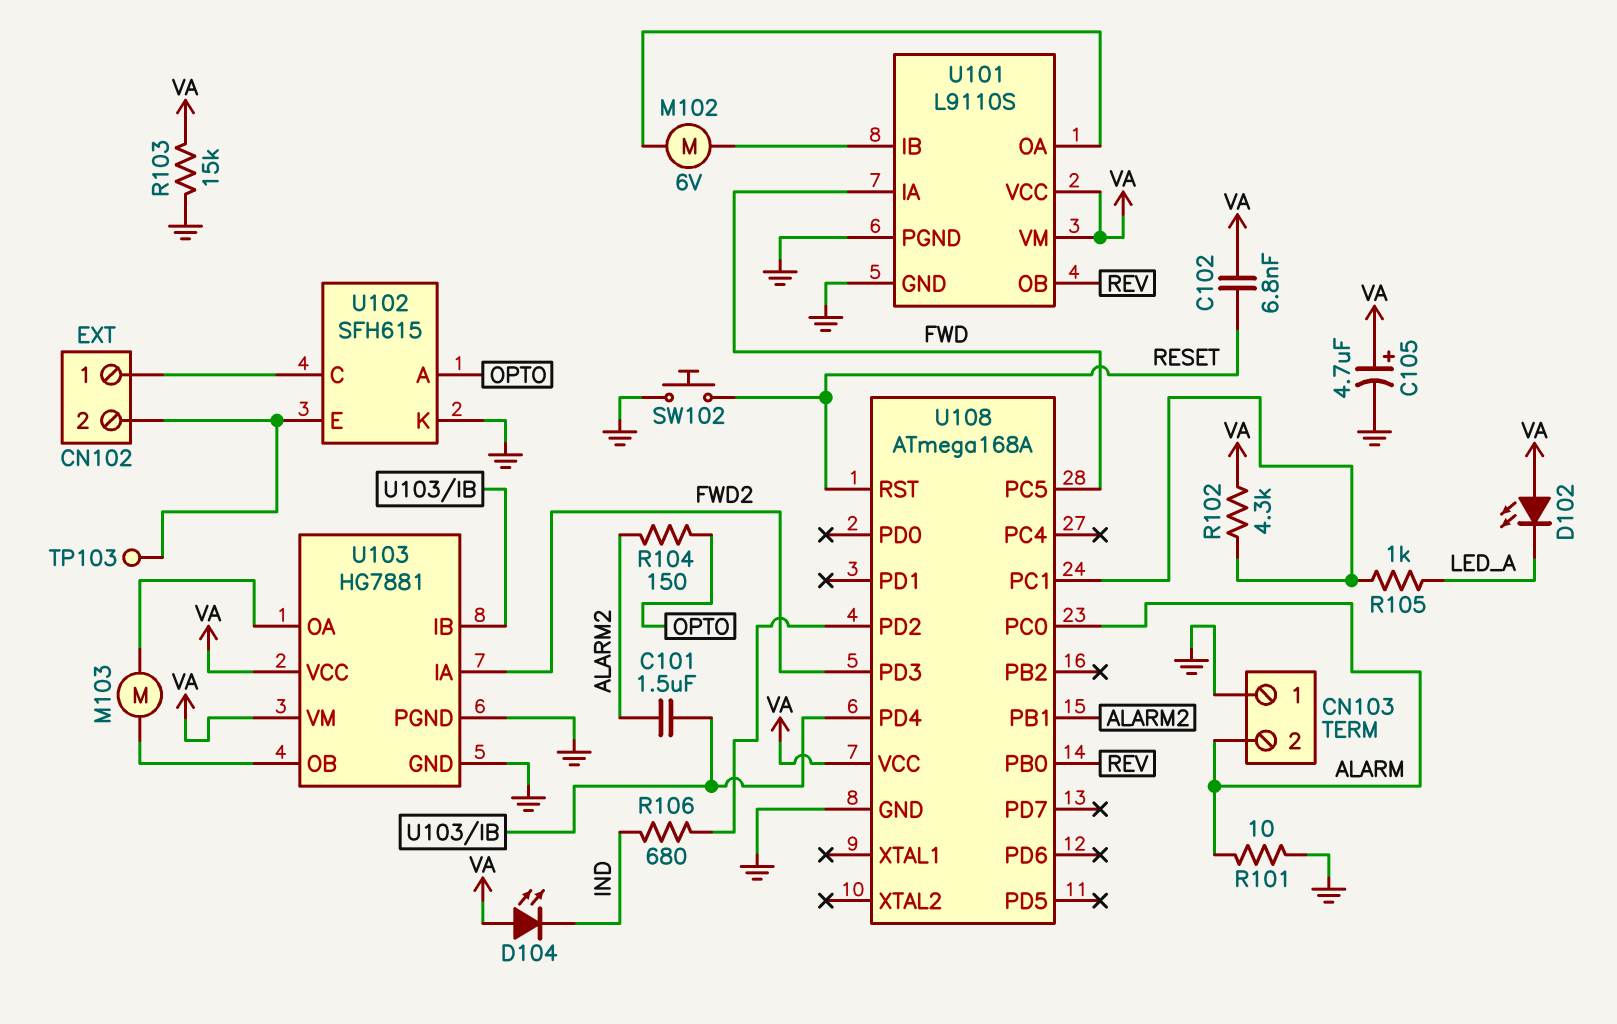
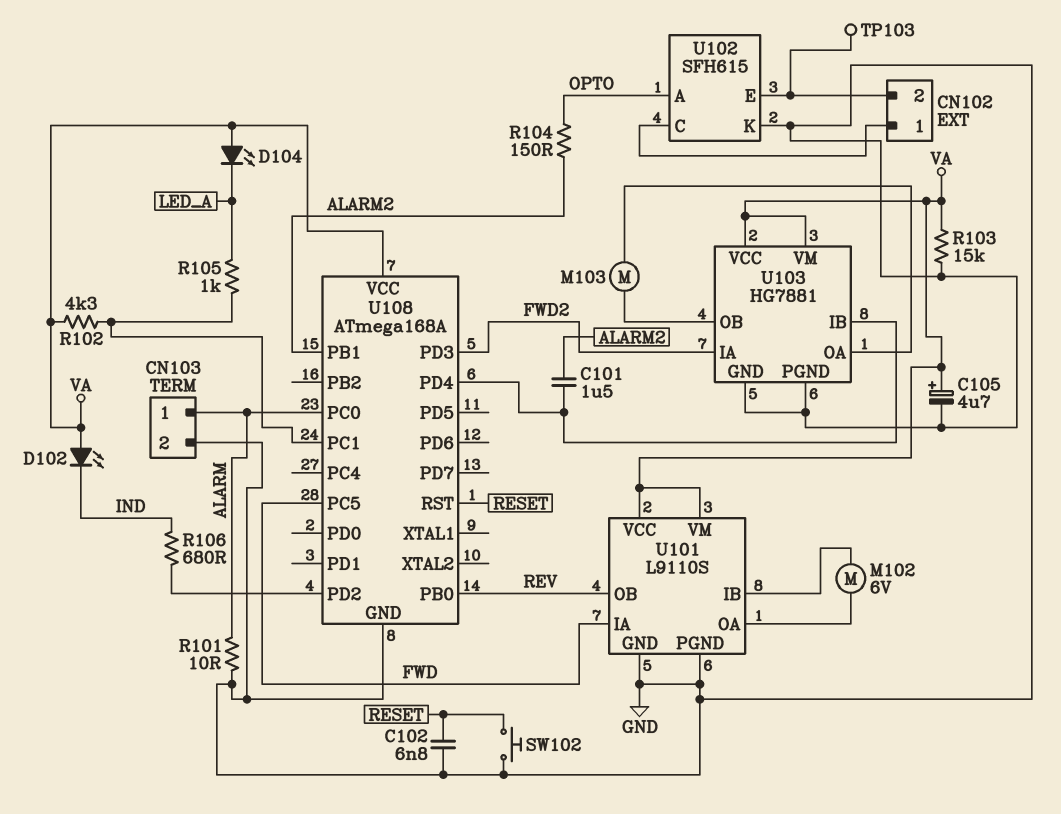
C102: 6.8nF (RESET, VA) -> 6.8nF (GND, RESET)
CN103 pin 1: GND -> ALARM
CN103 pin 2: ALARM -> GND
D102: LED (A VA, K LED_A) -> LED (A VA, K IND)
D104: LED (A VA, K IND) -> LED (A VA, K LED_A)

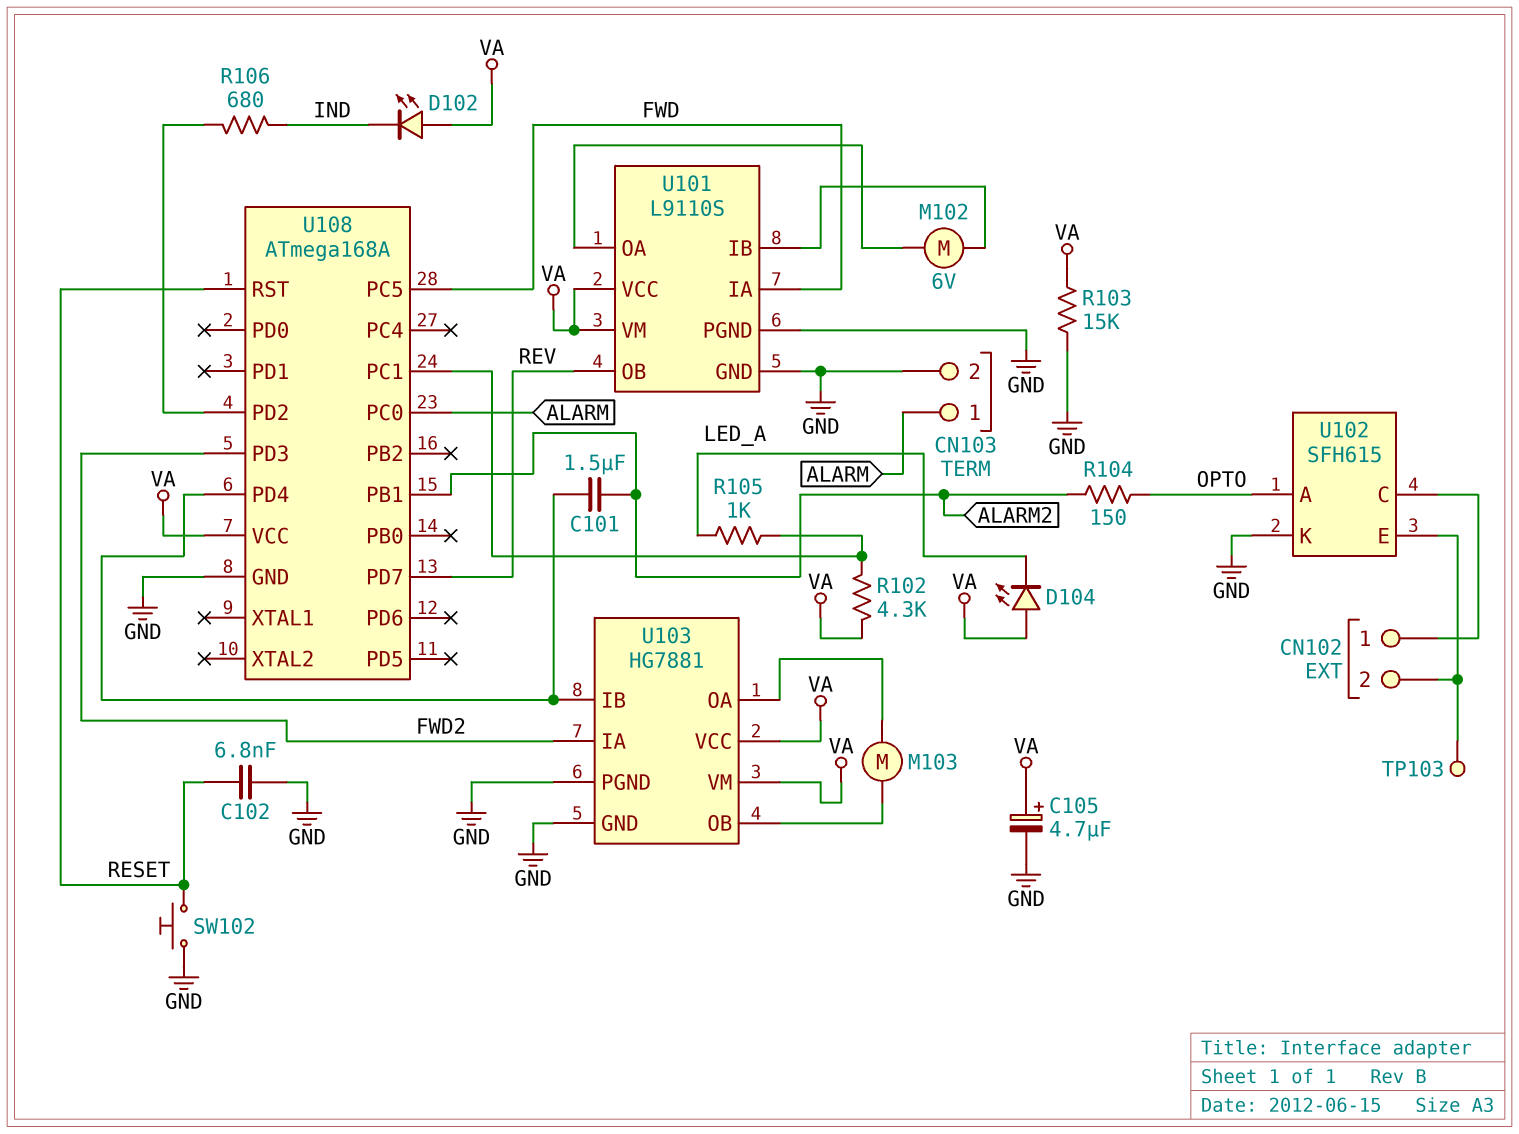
R101: 10 (ALARM, GND) -> none
U108 pin PB0: REV -> none
U108 pin PD7: none -> REV

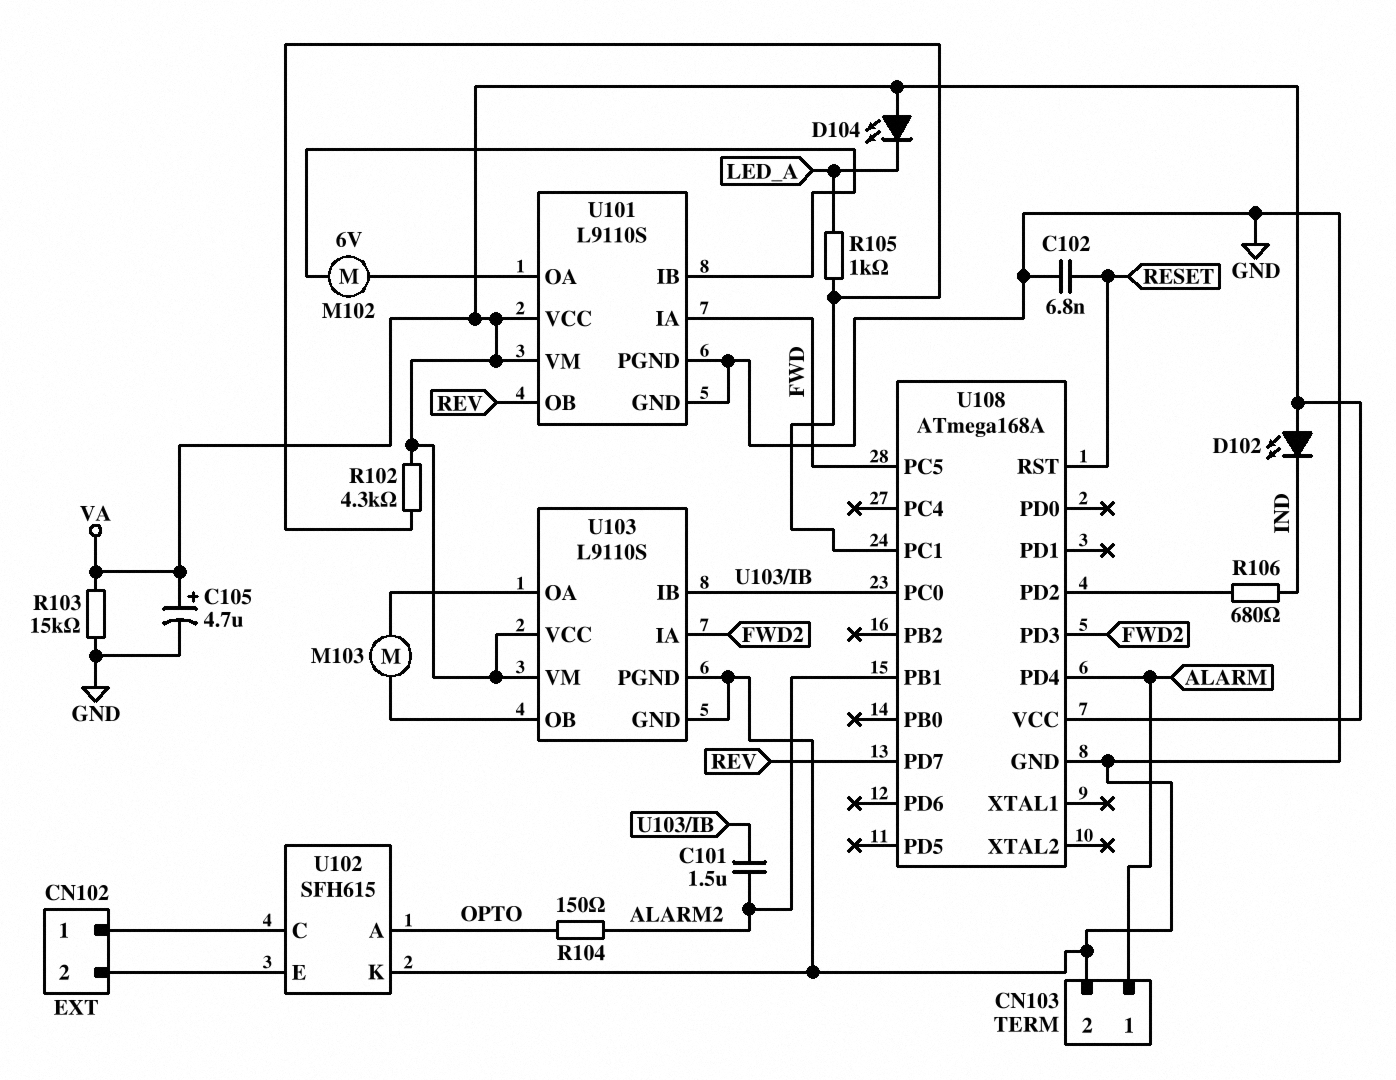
SW102: button (GND, RESET) -> none
TP103: test point (CN102/2) -> none
U103: HG7881 -> L9110S
U108 pin PC0: ALARM -> U103/IB
U108 pin PD4: U103/IB -> ALARM

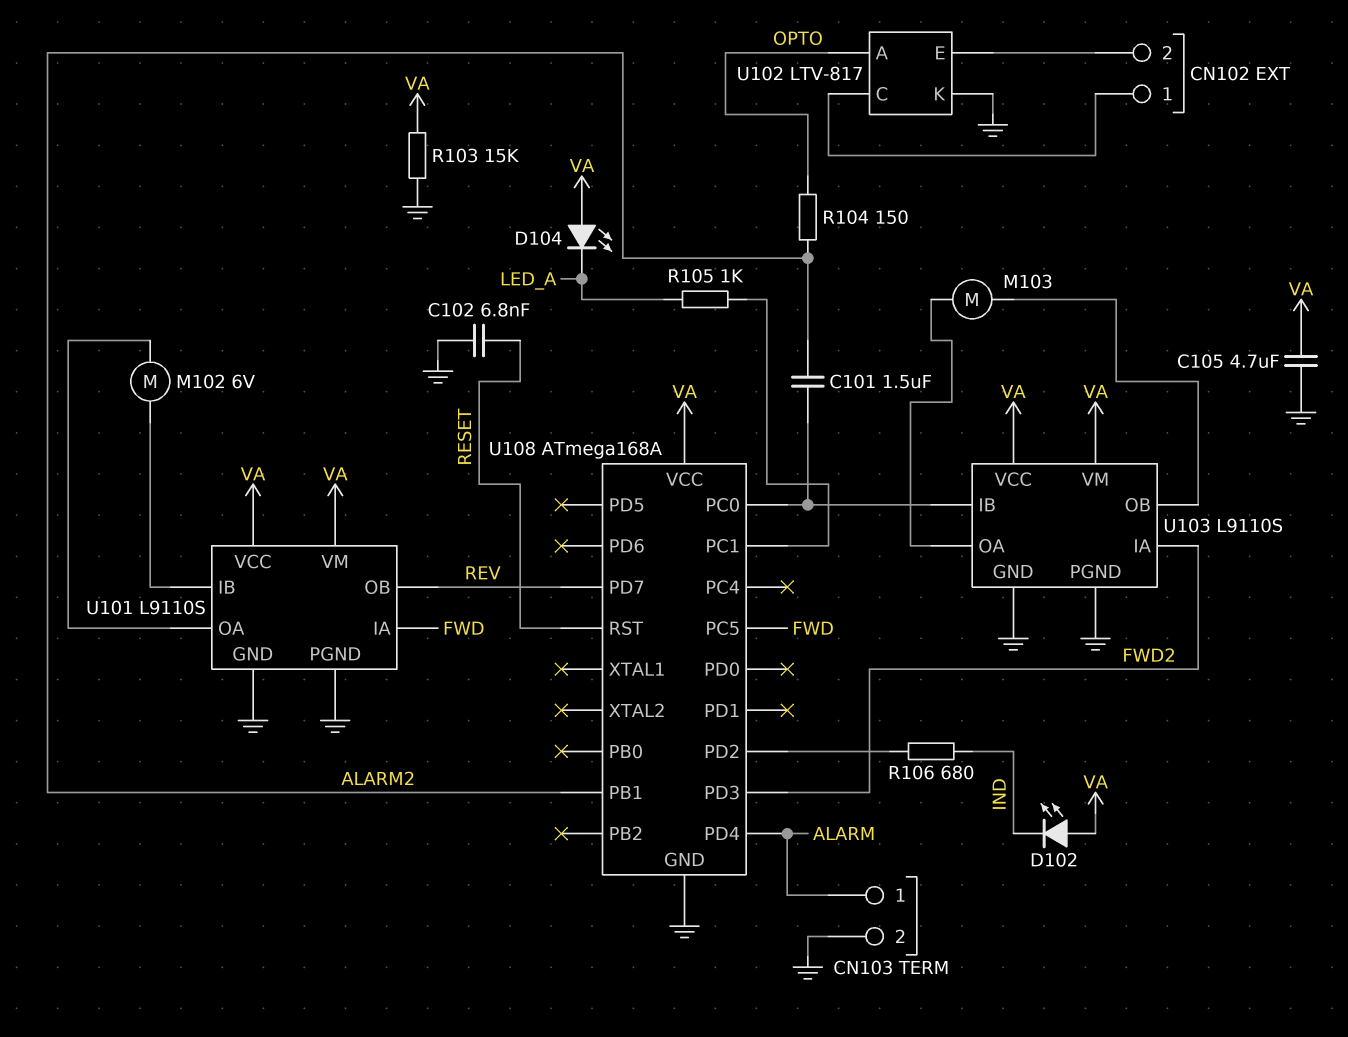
C105: 4.7uF (plus VA, minus GND) -> 4.7uF (GND, VA)
R102: 4.3k (U108/PC1, VA) -> none
U102: SFH615 -> LTV-817

